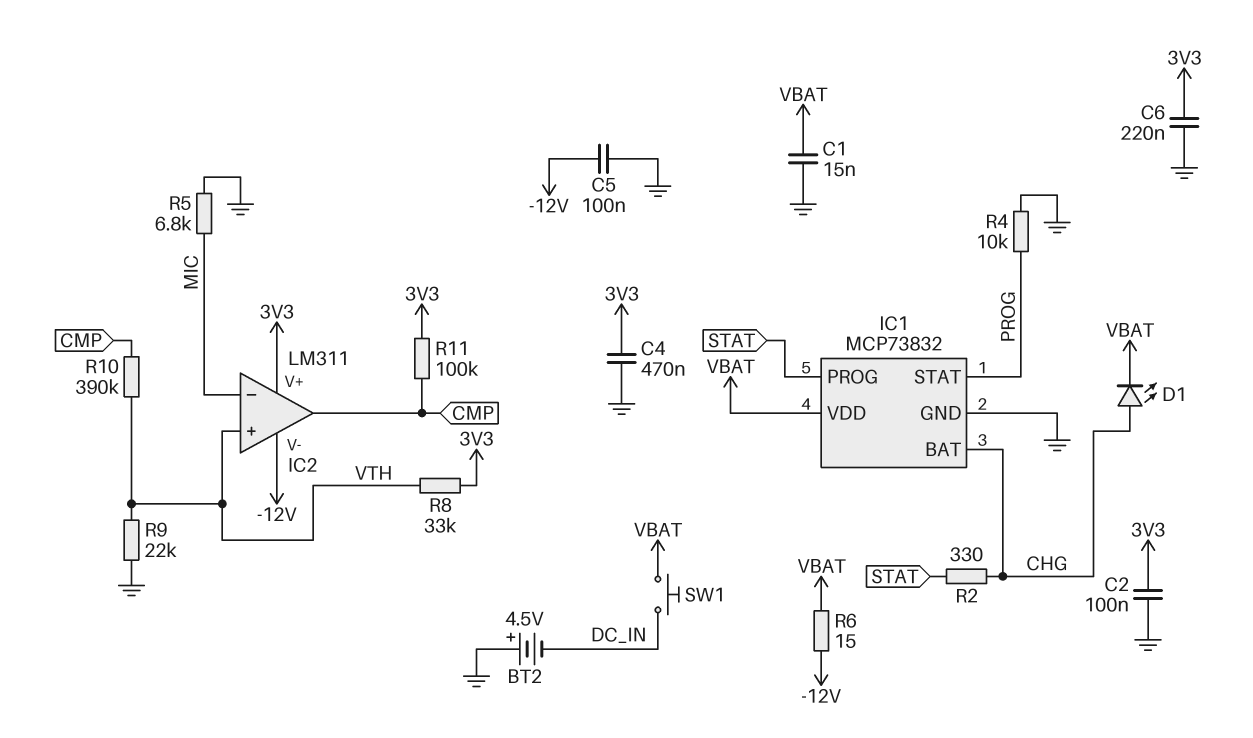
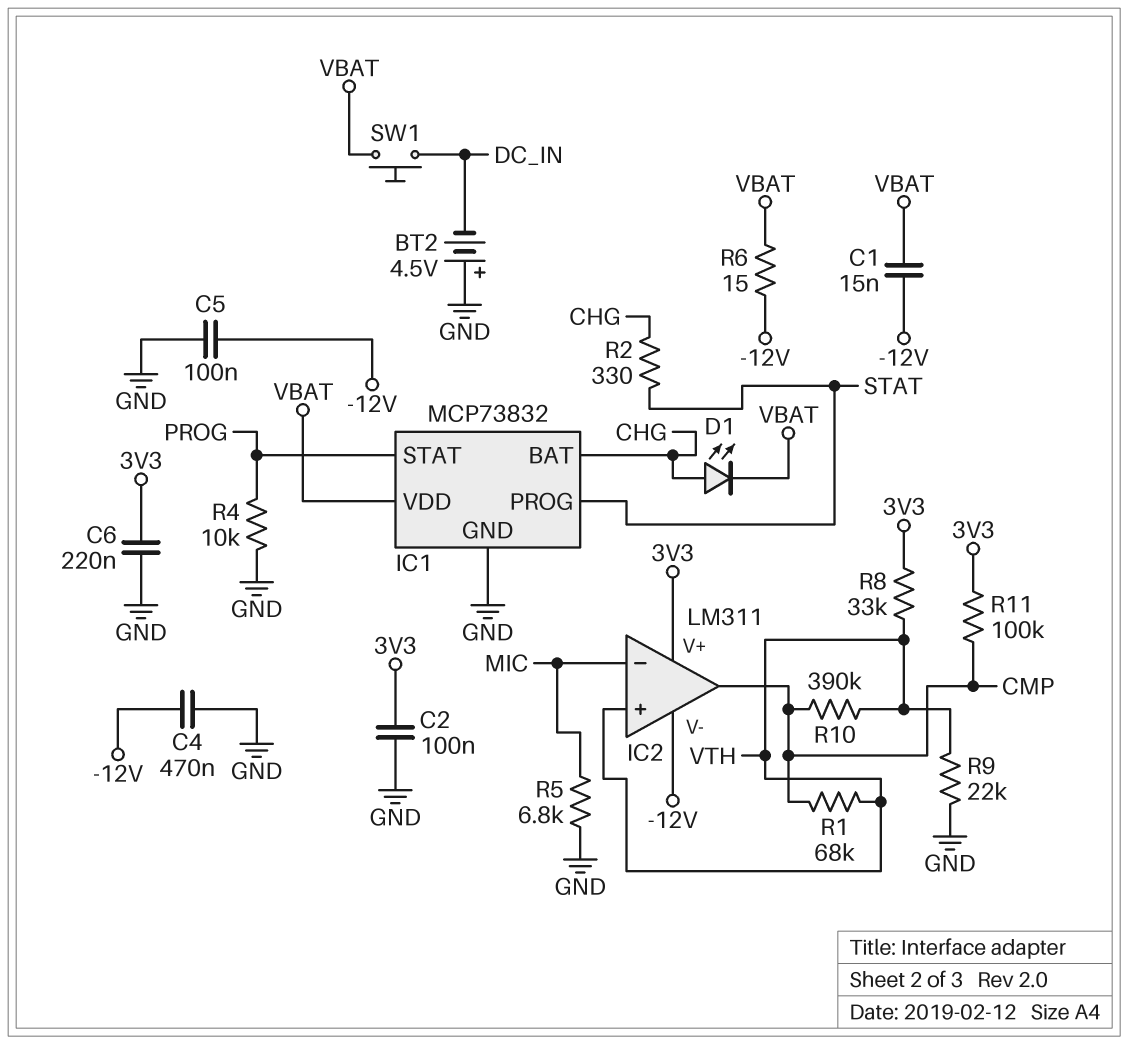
C1: 15nF (GND, VBAT) -> 15nF (-12V, VBAT)
C4: 470nF (3V3, GND) -> 470nF (-12V, GND)
R1: none -> 68k (CMP, VTH)

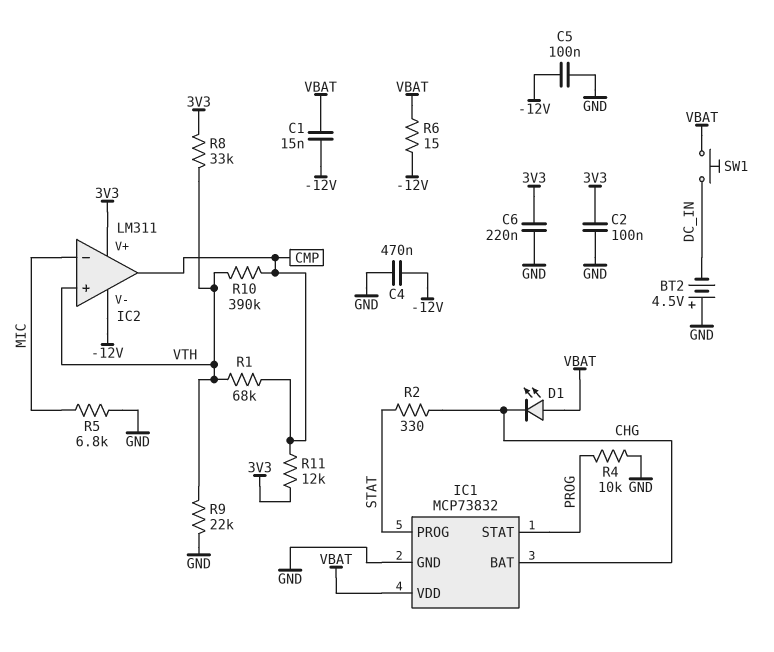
D1: LED (A CHG, K VBAT) -> LED (A VBAT, K CHG)
R11: 100k (3V3, CMP) -> 12k (3V3, CMP)

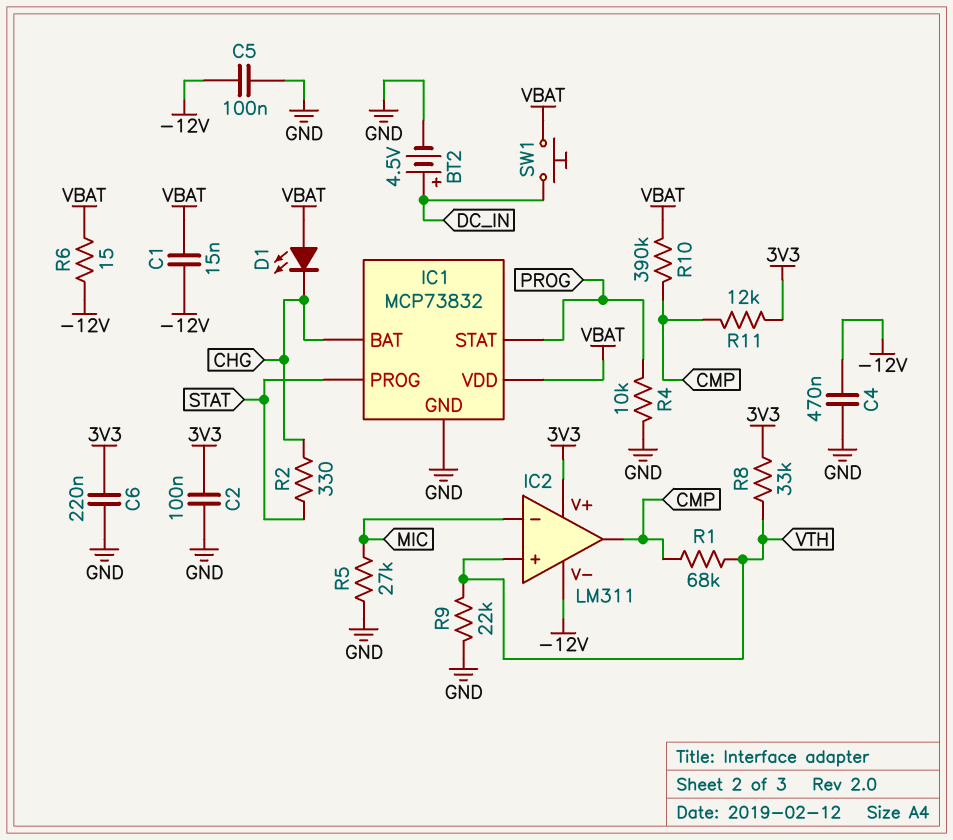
BT2: 4.5V (plus GND, minus DC_IN) -> 4.5V (plus DC_IN, minus GND)
R5: 6.8k (GND, MIC) -> 27k (GND, MIC)
R10: 390k (CMP, VTH) -> 390k (CMP, VBAT)

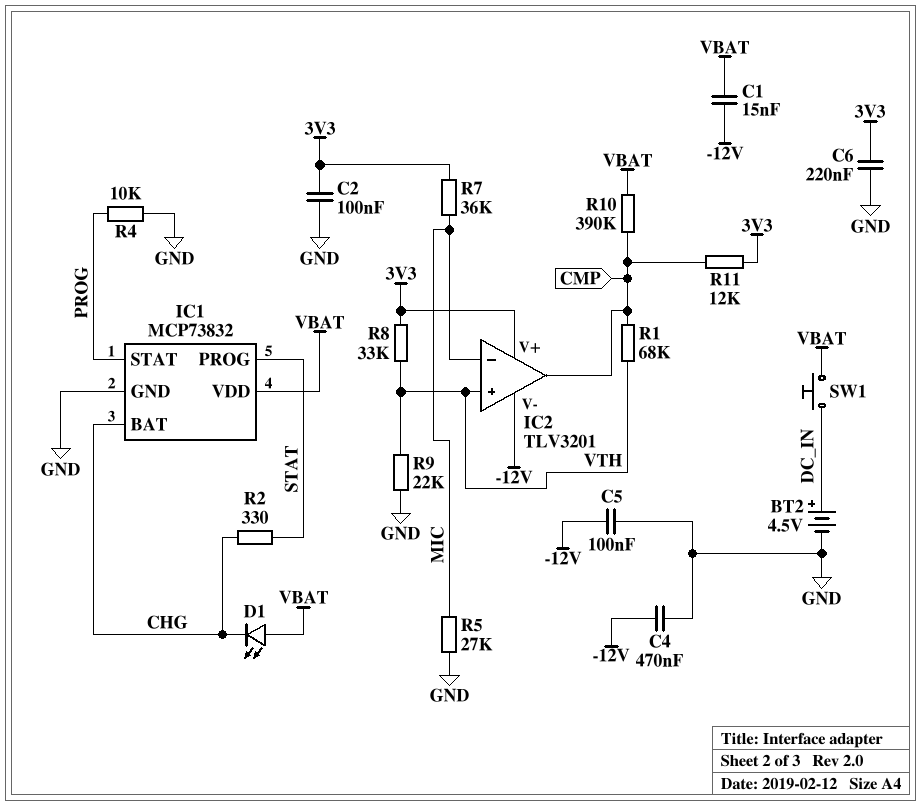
IC2: LM311 -> TLV3201
R6: 15 (-12V, VBAT) -> none
R7: none -> 36k (3V3, MIC)

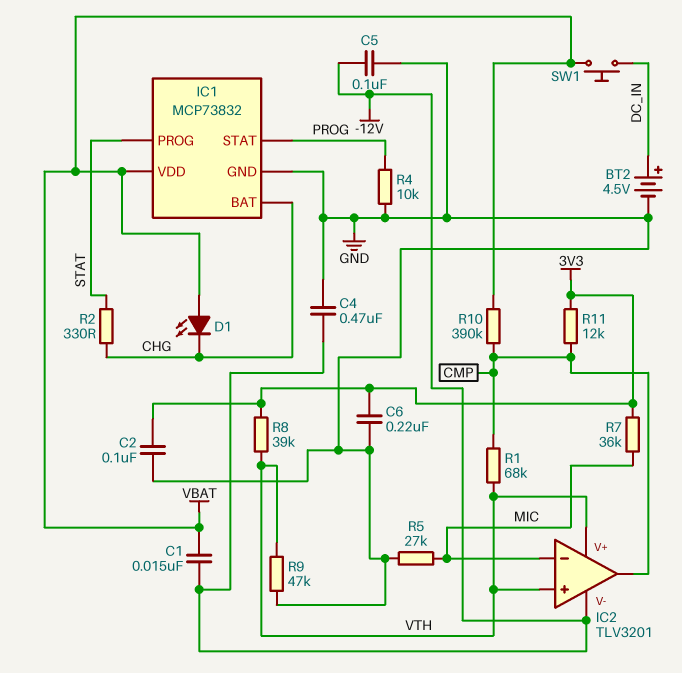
IC2 pin V+: 3V3 -> VTH
R8: 33k (3V3, VTH) -> 39k (3V3, VTH)
R9: 22k (GND, VTH) -> 47k (GND, VTH)

